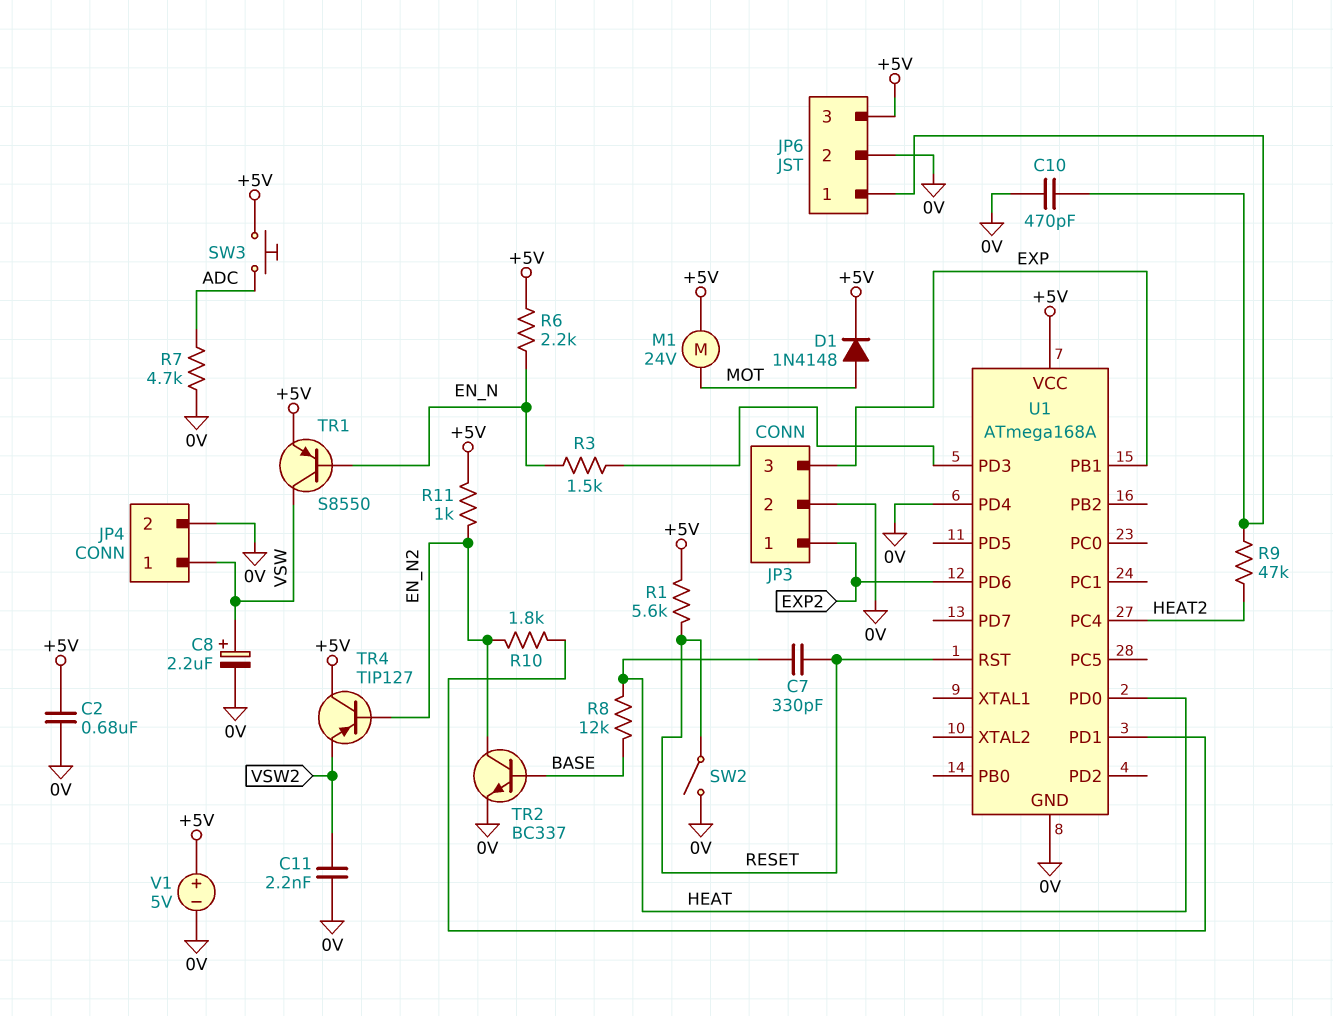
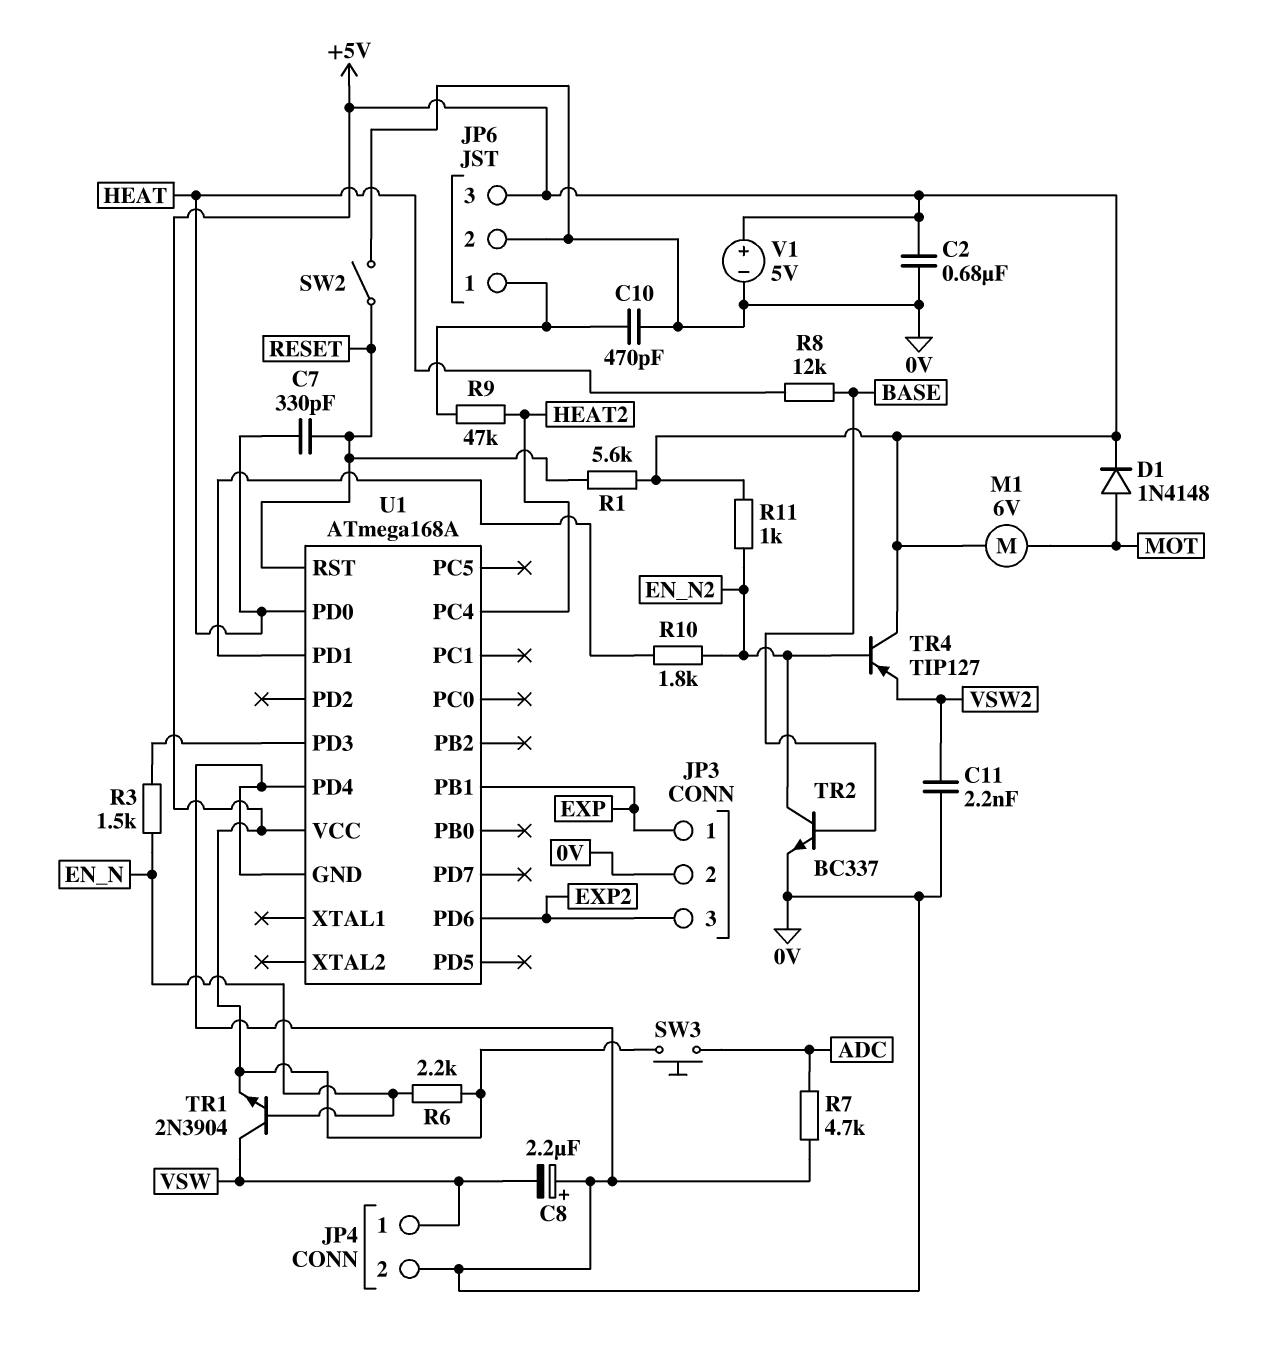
C8: 2.2uF (plus VSW, minus 0V) -> 2.2uF (plus 0V, minus VSW)
JP3 pin 1: EXP2 -> EXP
JP3 pin 3: EXP -> EXP2
M1: motor 24V (+5V, MOT) -> motor 6V (+5V, MOT)
TR1: PNP S8550 (B EN_N, C VSW, E +5V) -> NPN 2N3904 (B EN_N, C VSW, E +5V)

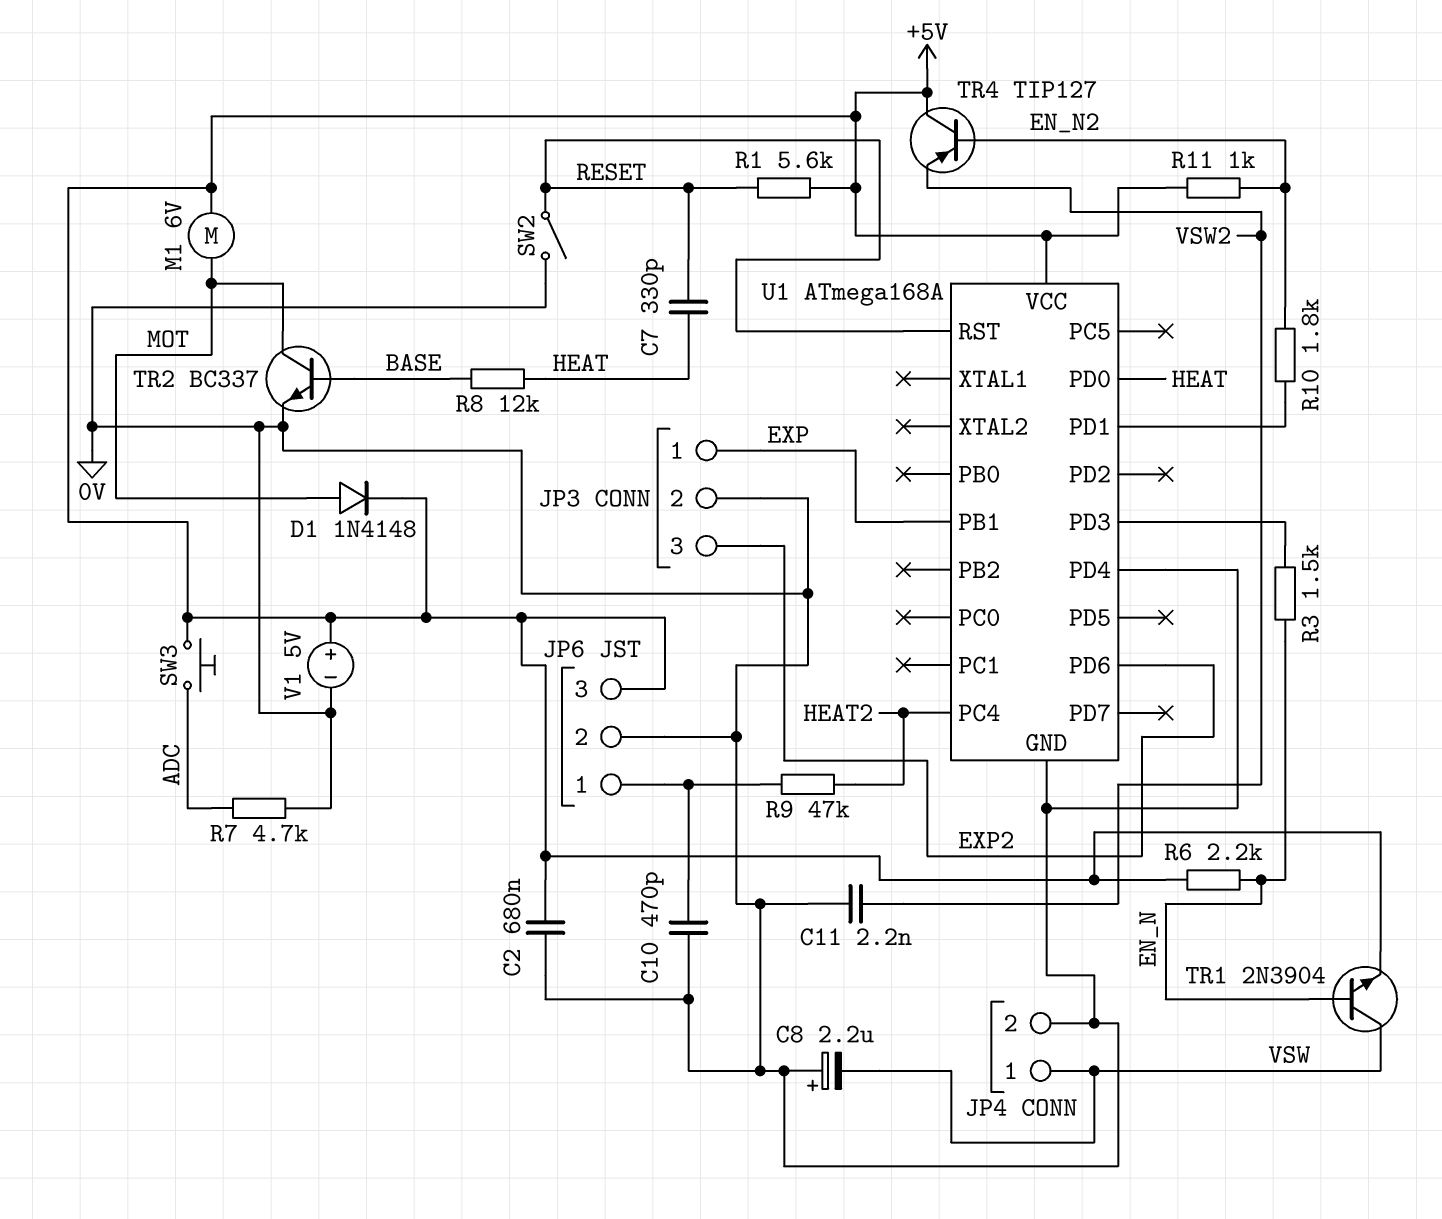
TR2: NPN BC337 (B BASE, C EN_N2, E 0V) -> NPN BC337 (B BASE, C MOT, E 0V)

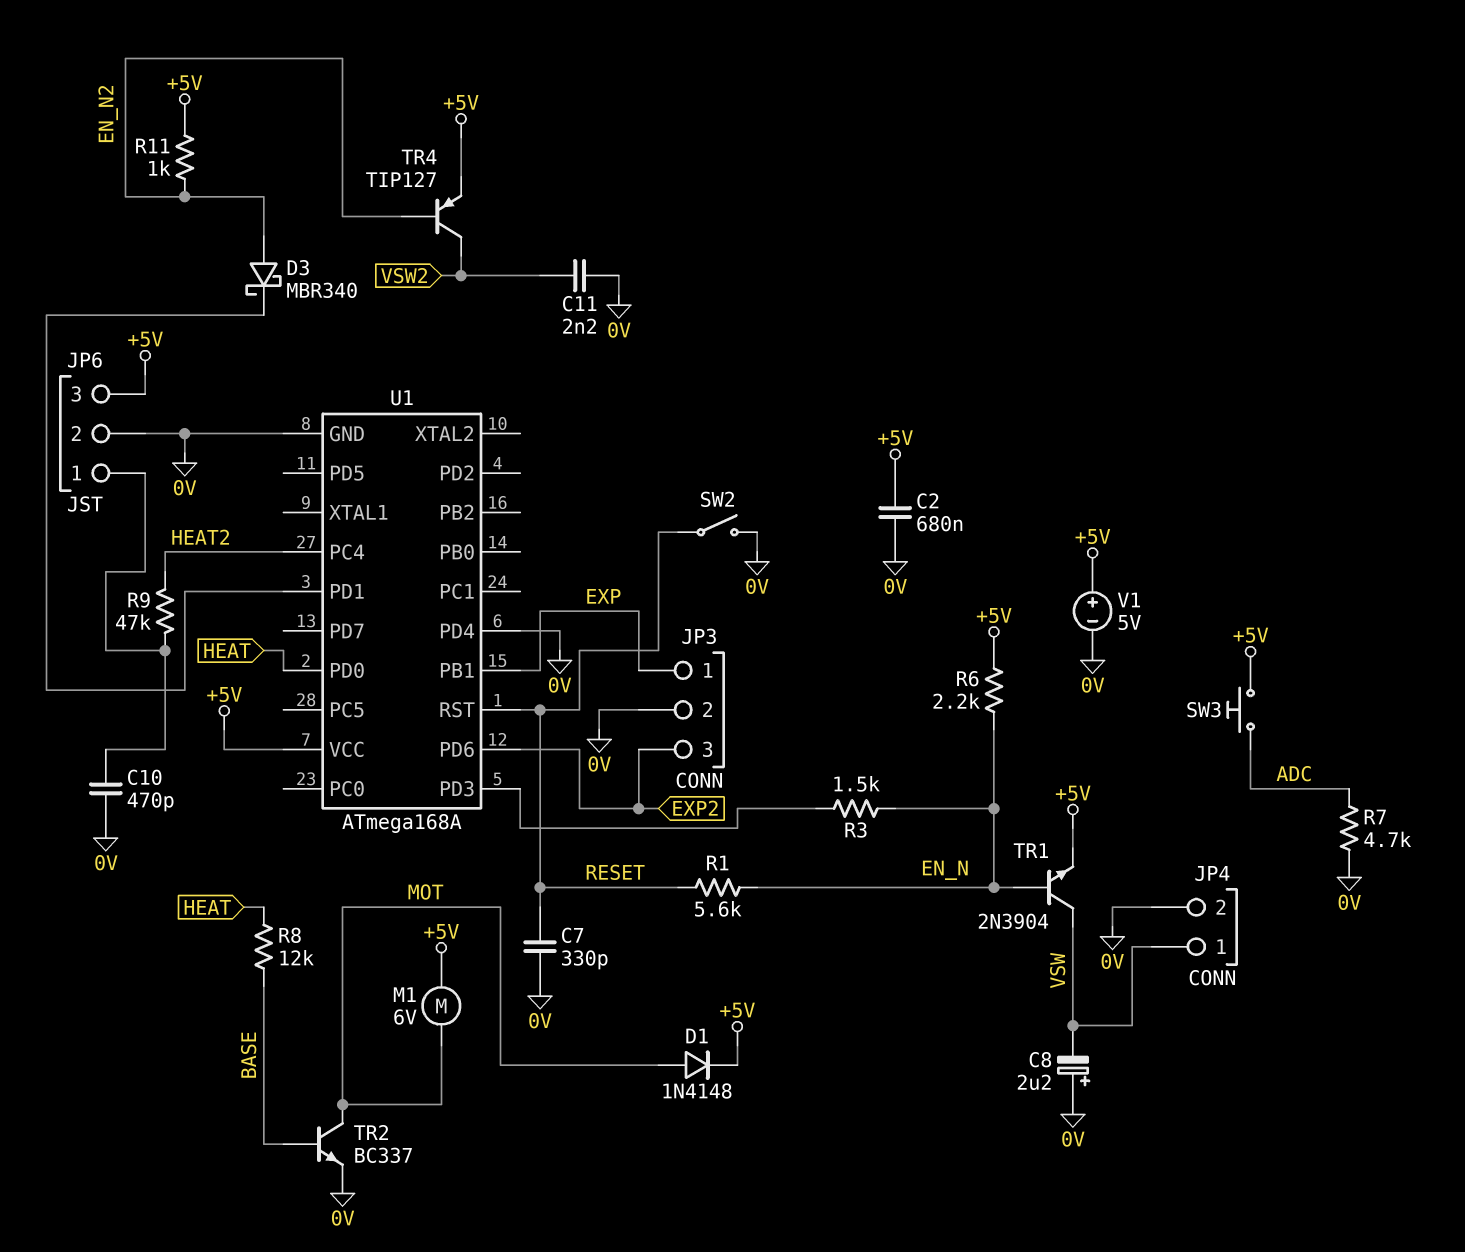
C7: 330pF (HEAT, RESET) -> 330pF (0V, RESET)
D3: none -> schottky MBR340 (A EN_N2, K U1/PD1)
R1: 5.6k (+5V, RESET) -> 5.6k (EN_N, RESET)
R10: 1.8k (EN_N2, U1/PD1) -> none
TR4: PNP TIP127 (B EN_N2, C +5V, E VSW2) -> PNP TIP127 (B EN_N2, C VSW2, E +5V)

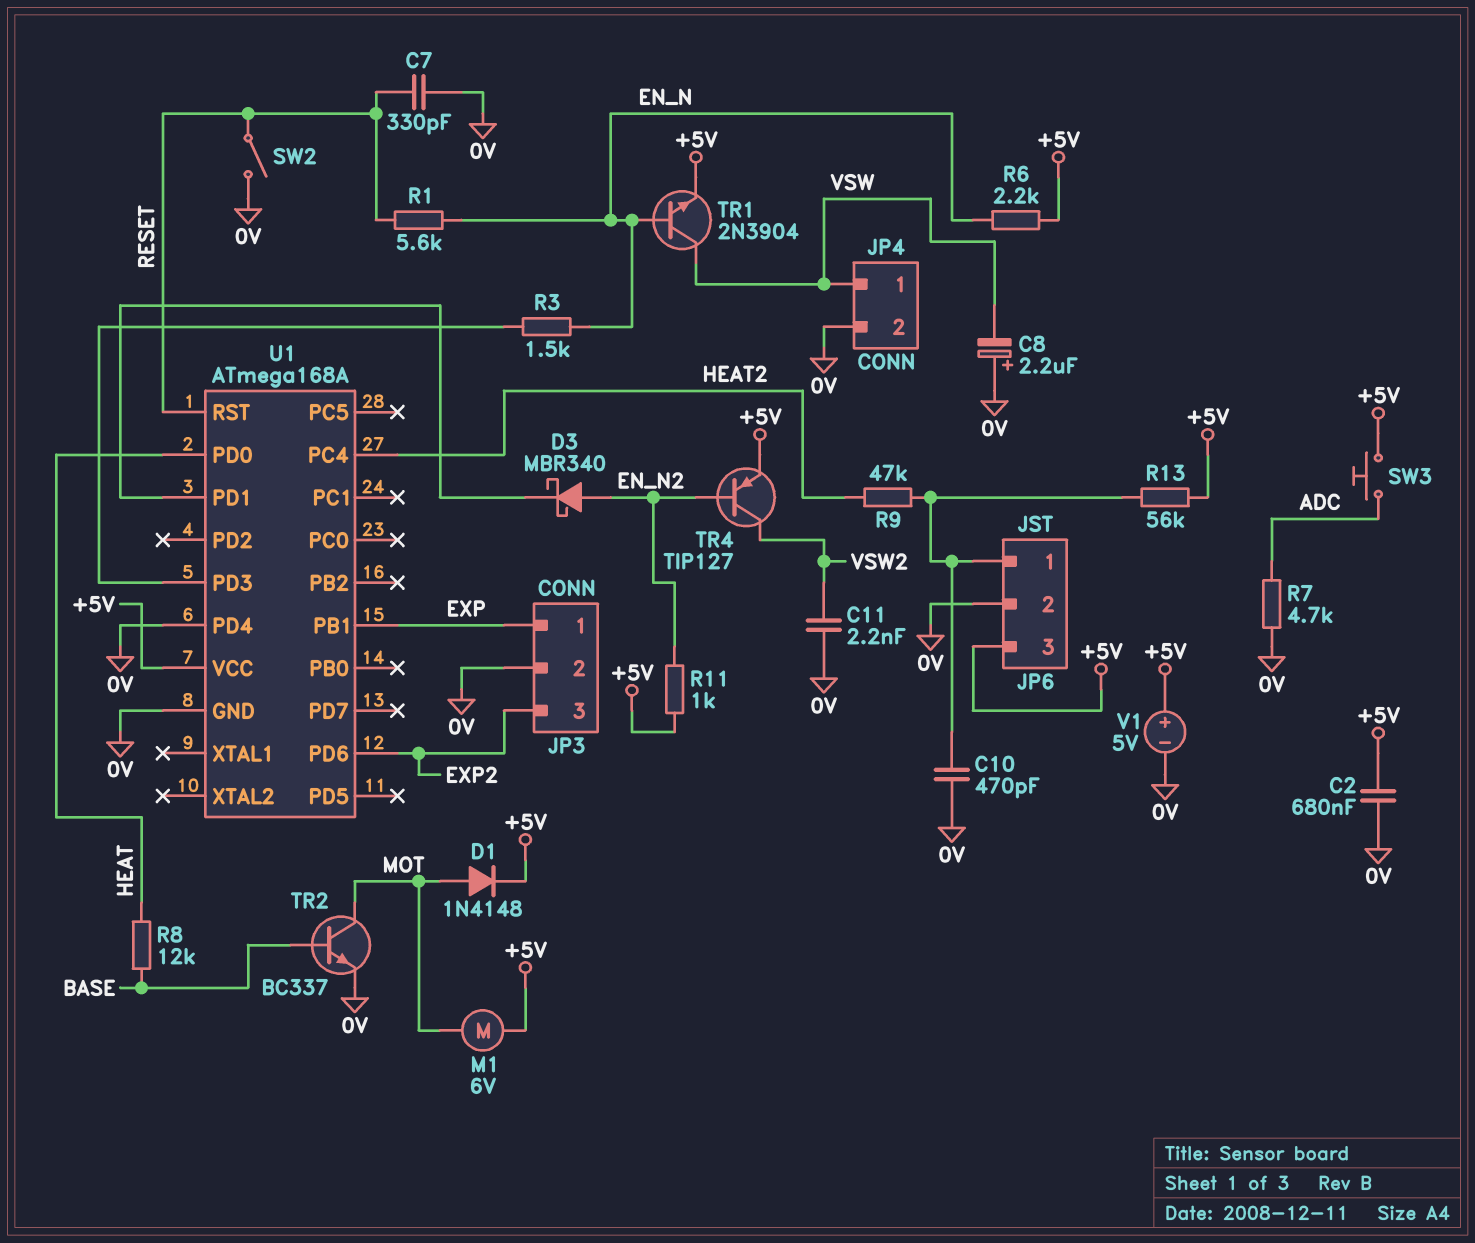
R13: none -> 56k (+5V, JP6/1)

